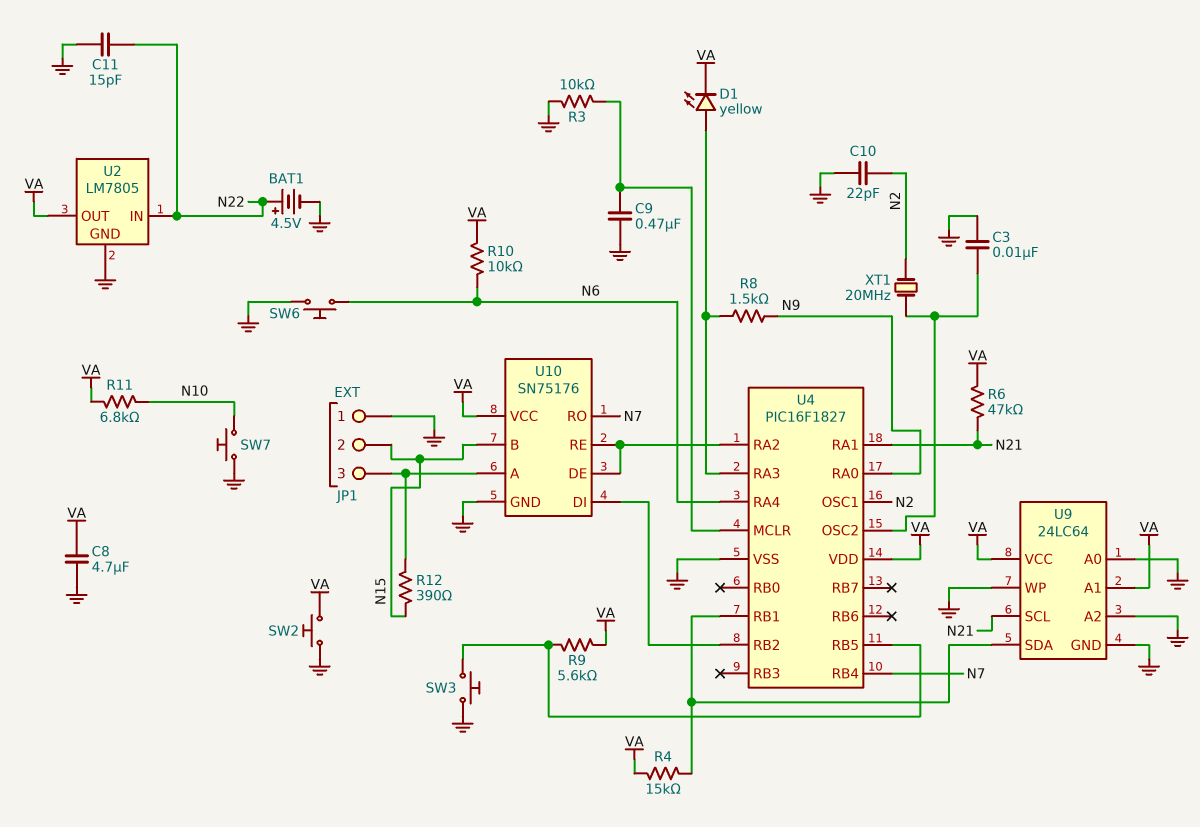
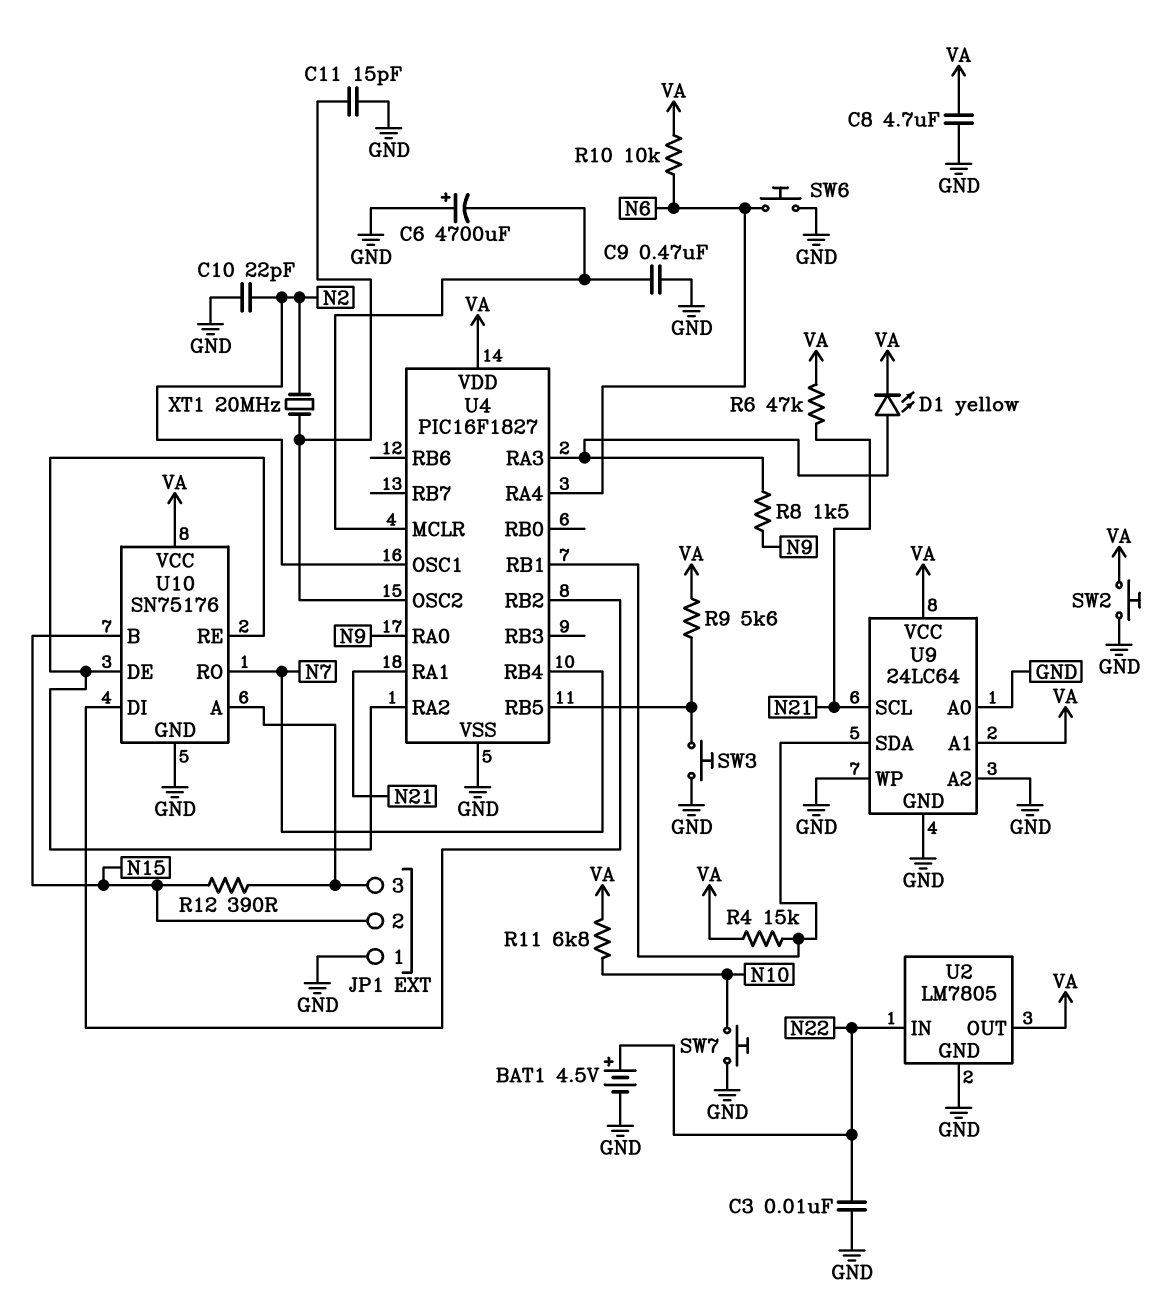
C3: 10nF (GND, U4/OSC2) -> 10nF (GND, N22)
C6: none -> 4700uF (plus GND, minus U4/MCLR)
C11: 15pF (GND, N22) -> 15pF (GND, U4/OSC2)
R3: 10k (GND, U4/MCLR) -> none

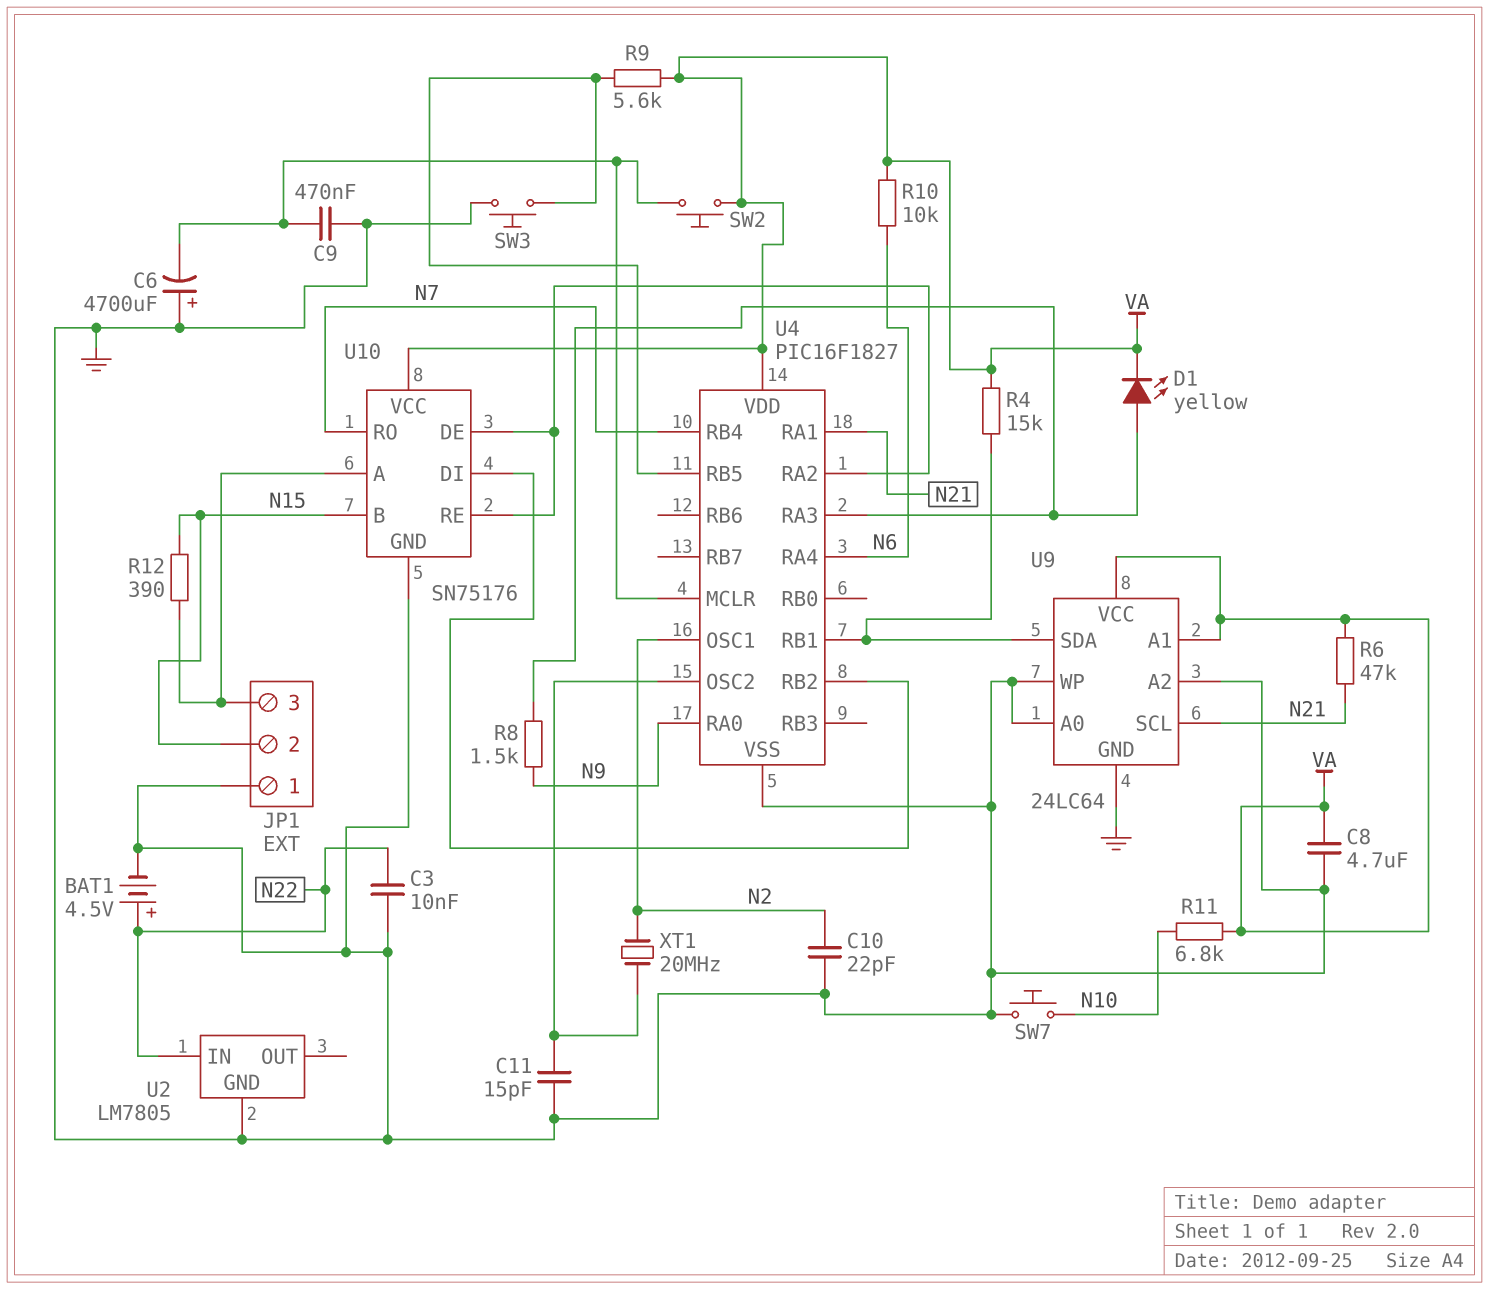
SW2: button (GND, VA) -> button (U4/MCLR, VA)
SW6: button (GND, N6) -> none
U2 pin OUT: VA -> none

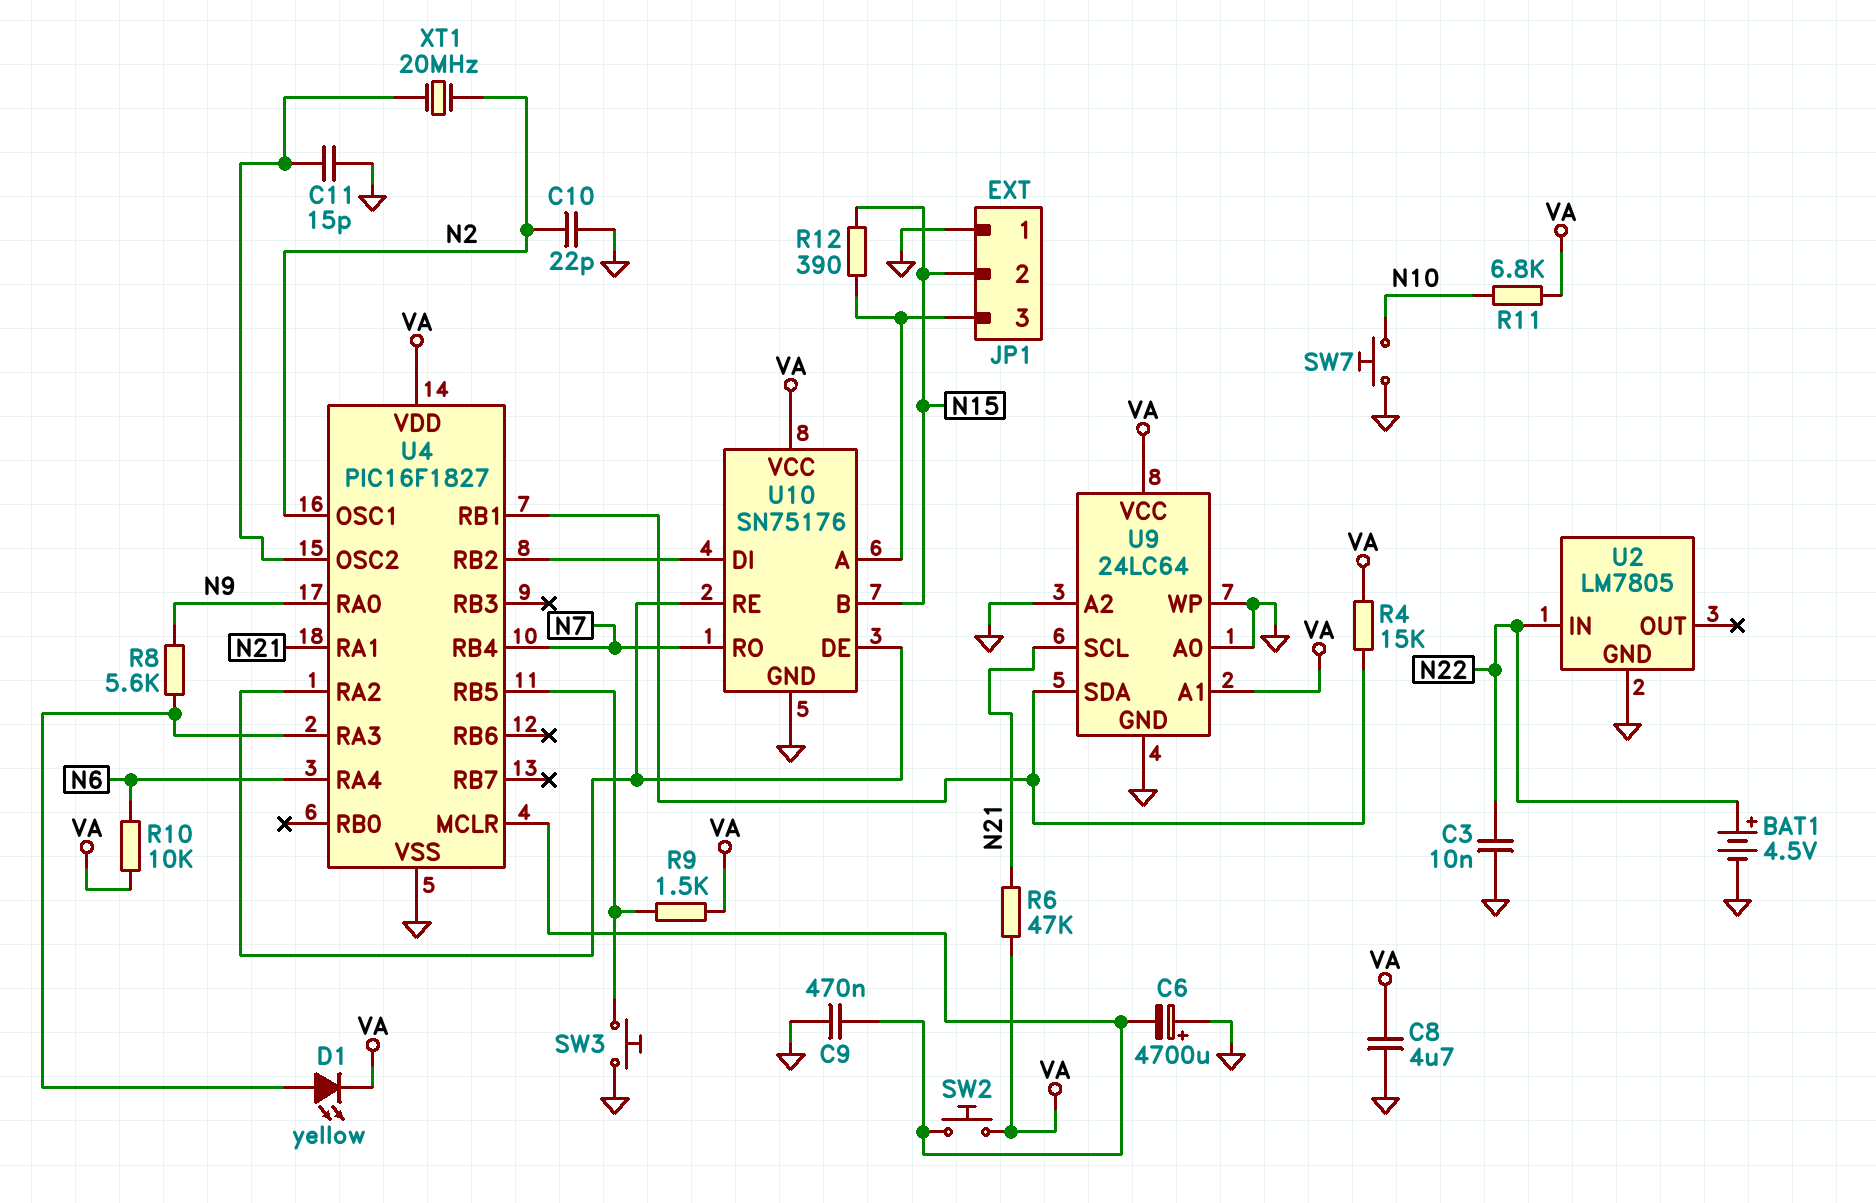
R8: 1.5k (N9, U4/RA3) -> 5.6k (N9, U4/RA3)
R9: 5.6k (U4/RB5, VA) -> 1.5k (U4/RB5, VA)

